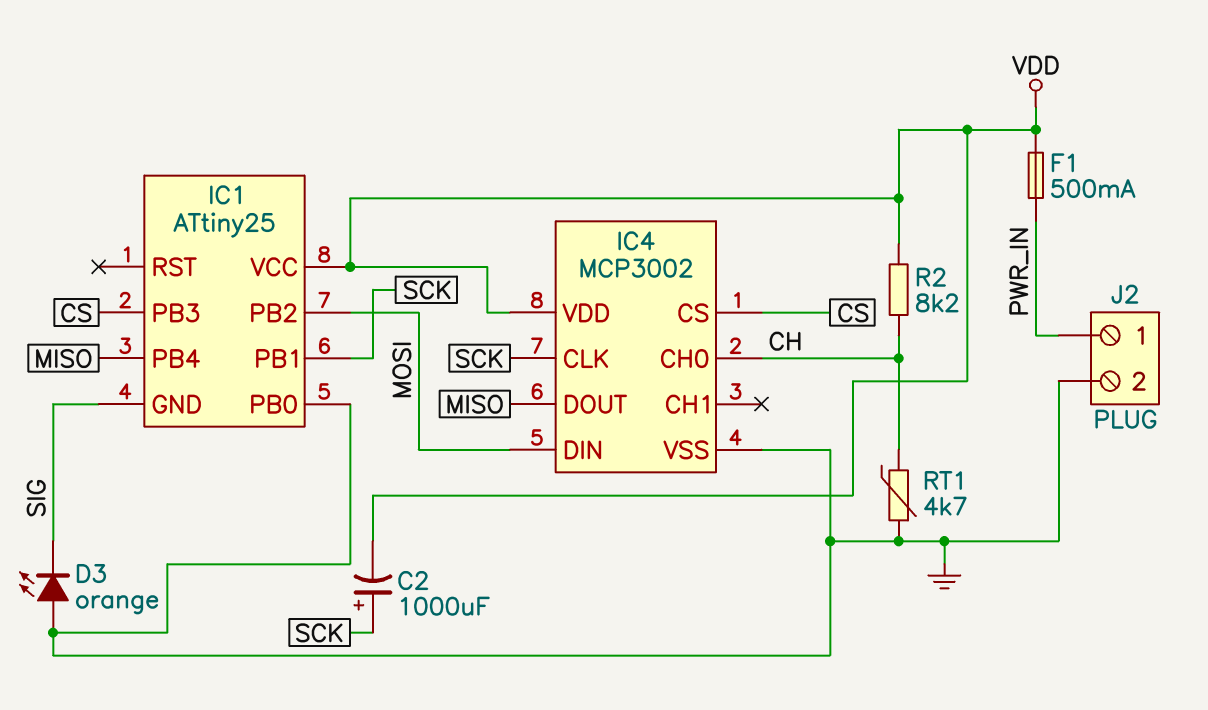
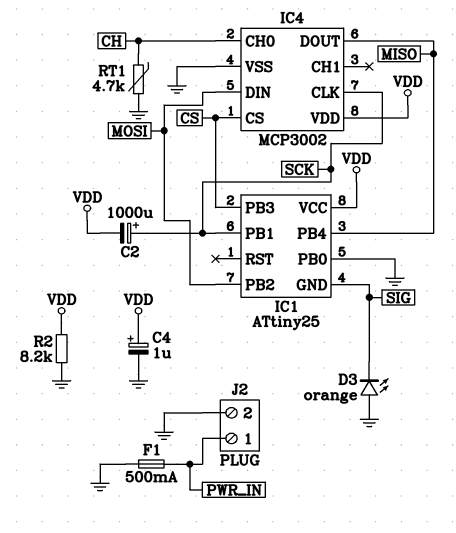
C4: none -> 1uF (plus VDD, minus GND)
F1: 500mA (PWR_IN, VDD) -> 500mA (GND, PWR_IN)
R2: 8.2k (CH, VDD) -> 8.2k (GND, VDD)

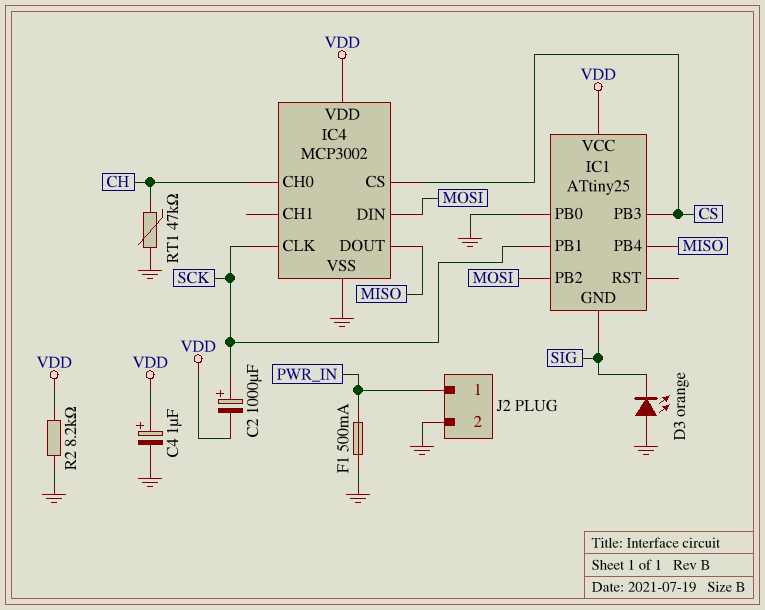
RT1: 4.7k (CH, GND) -> 47k (CH, GND)

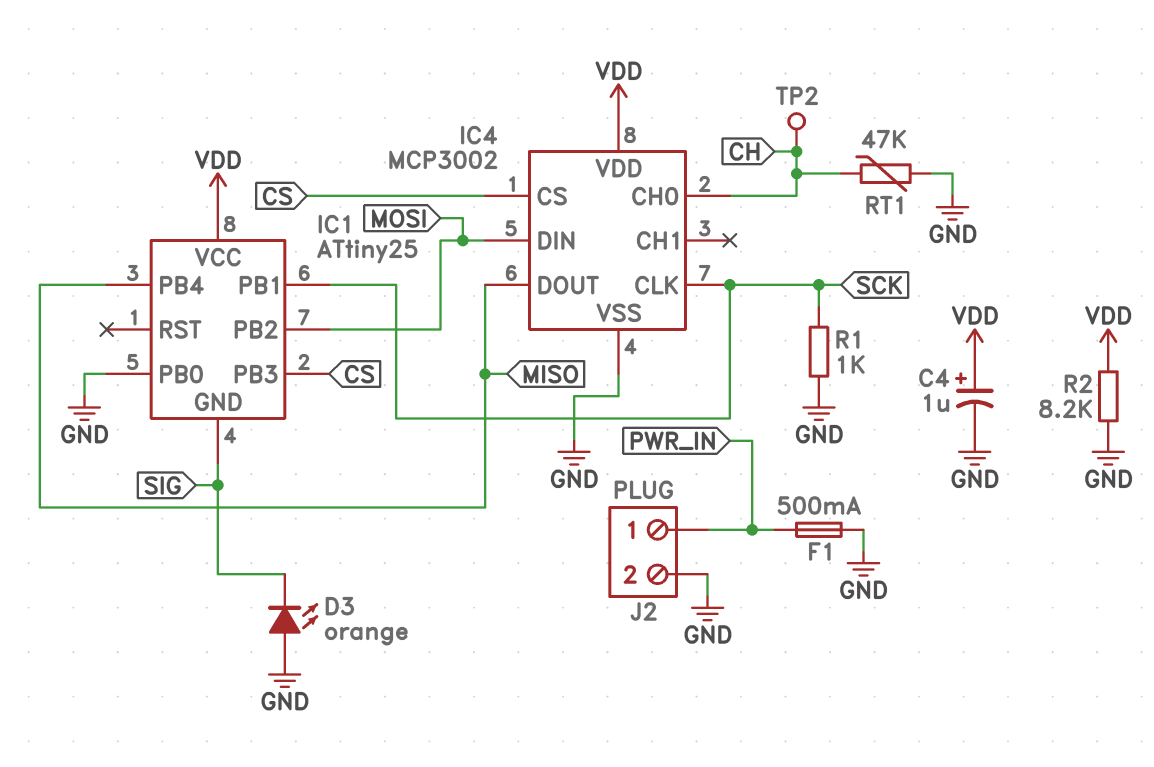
C2: 1000uF (plus SCK, minus VDD) -> none
R1: none -> 1k (GND, SCK)
TP2: none -> test point (CH)

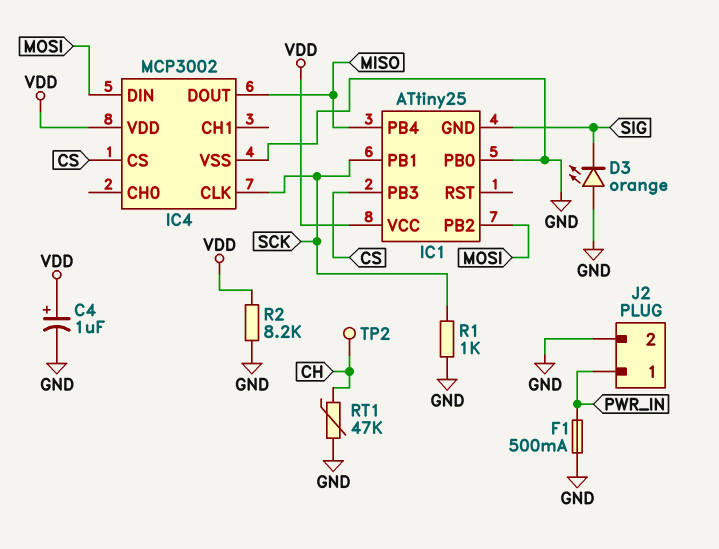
IC4 pin CH0: CH -> none

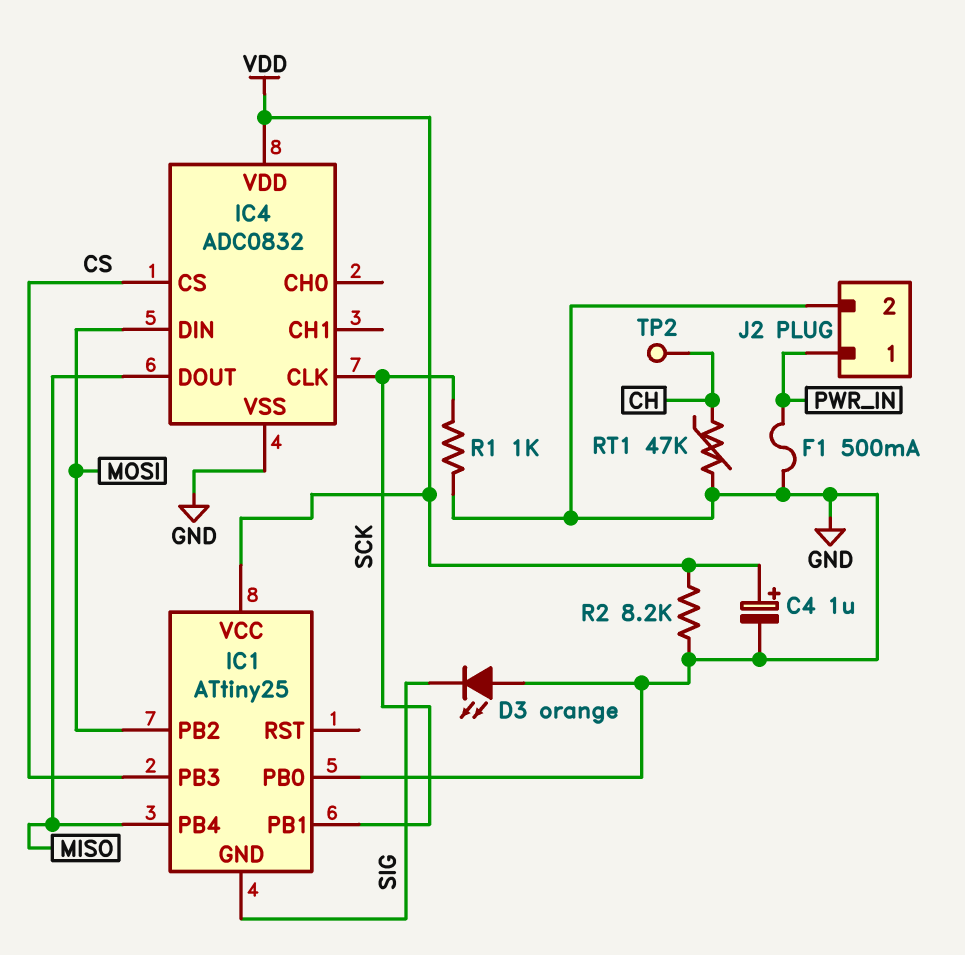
IC4: MCP3002 -> ADC0832

